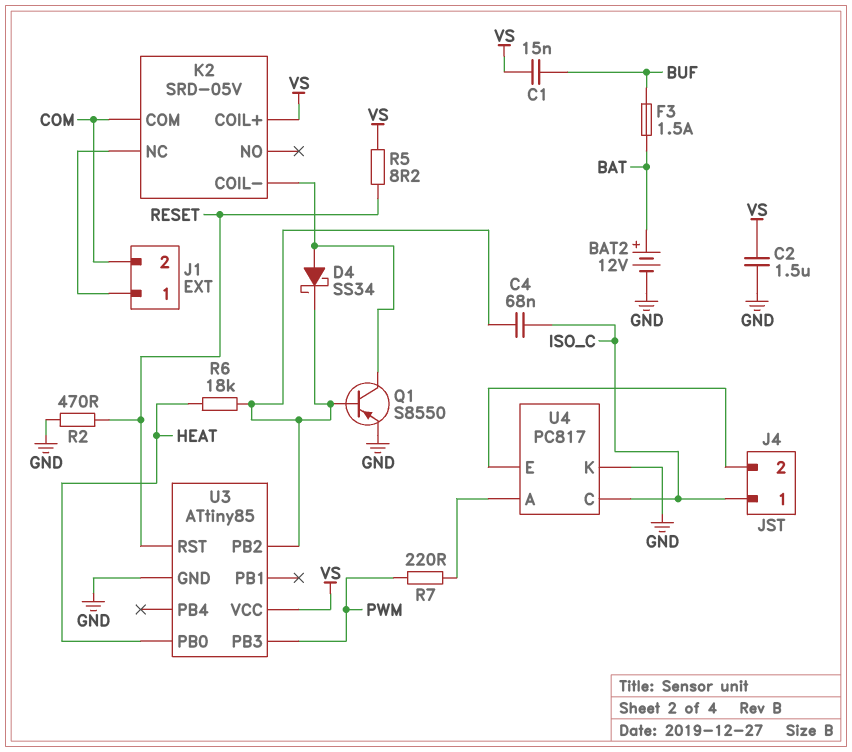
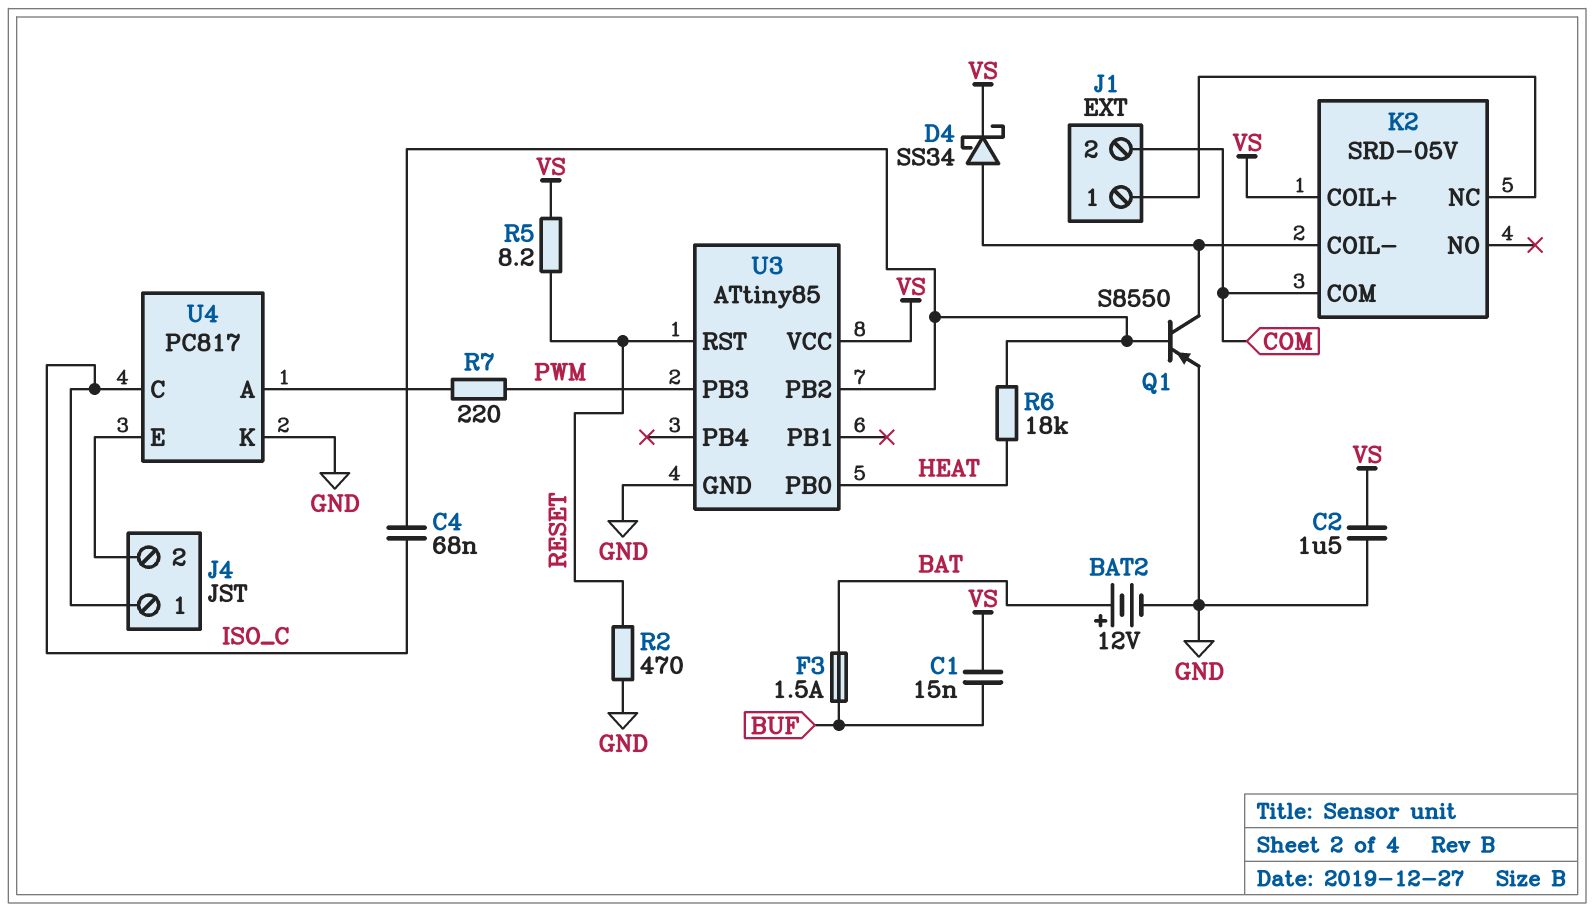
D4: schottky SS34 (A K2/COIL-, K U3/PB2) -> schottky SS34 (A K2/COIL-, K VS)

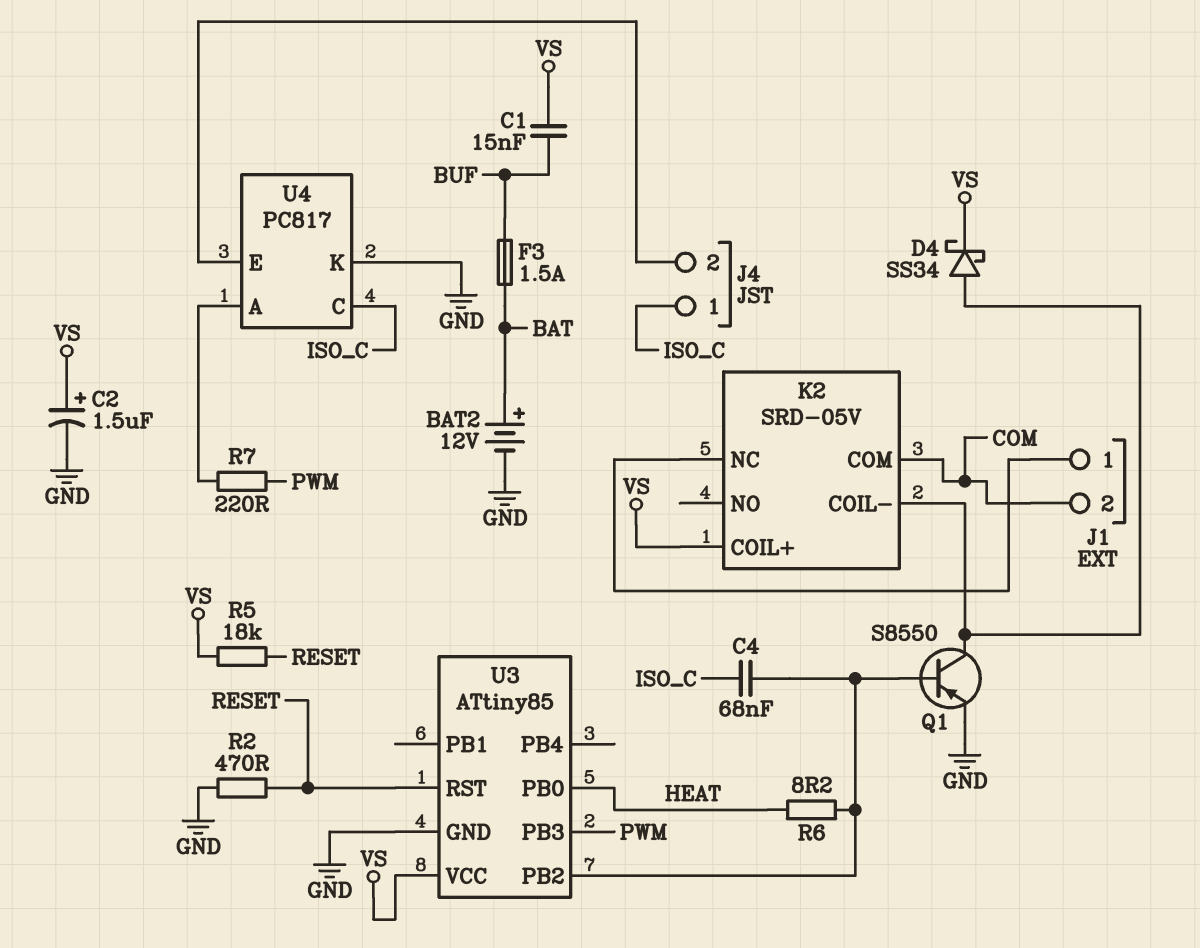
C2: 1.5uF (GND, VS) -> 1.5uF (plus VS, minus GND)
R5: 8.2 (RESET, VS) -> 18k (RESET, VS)
R6: 18k (HEAT, U3/PB2) -> 8.2 (HEAT, U3/PB2)

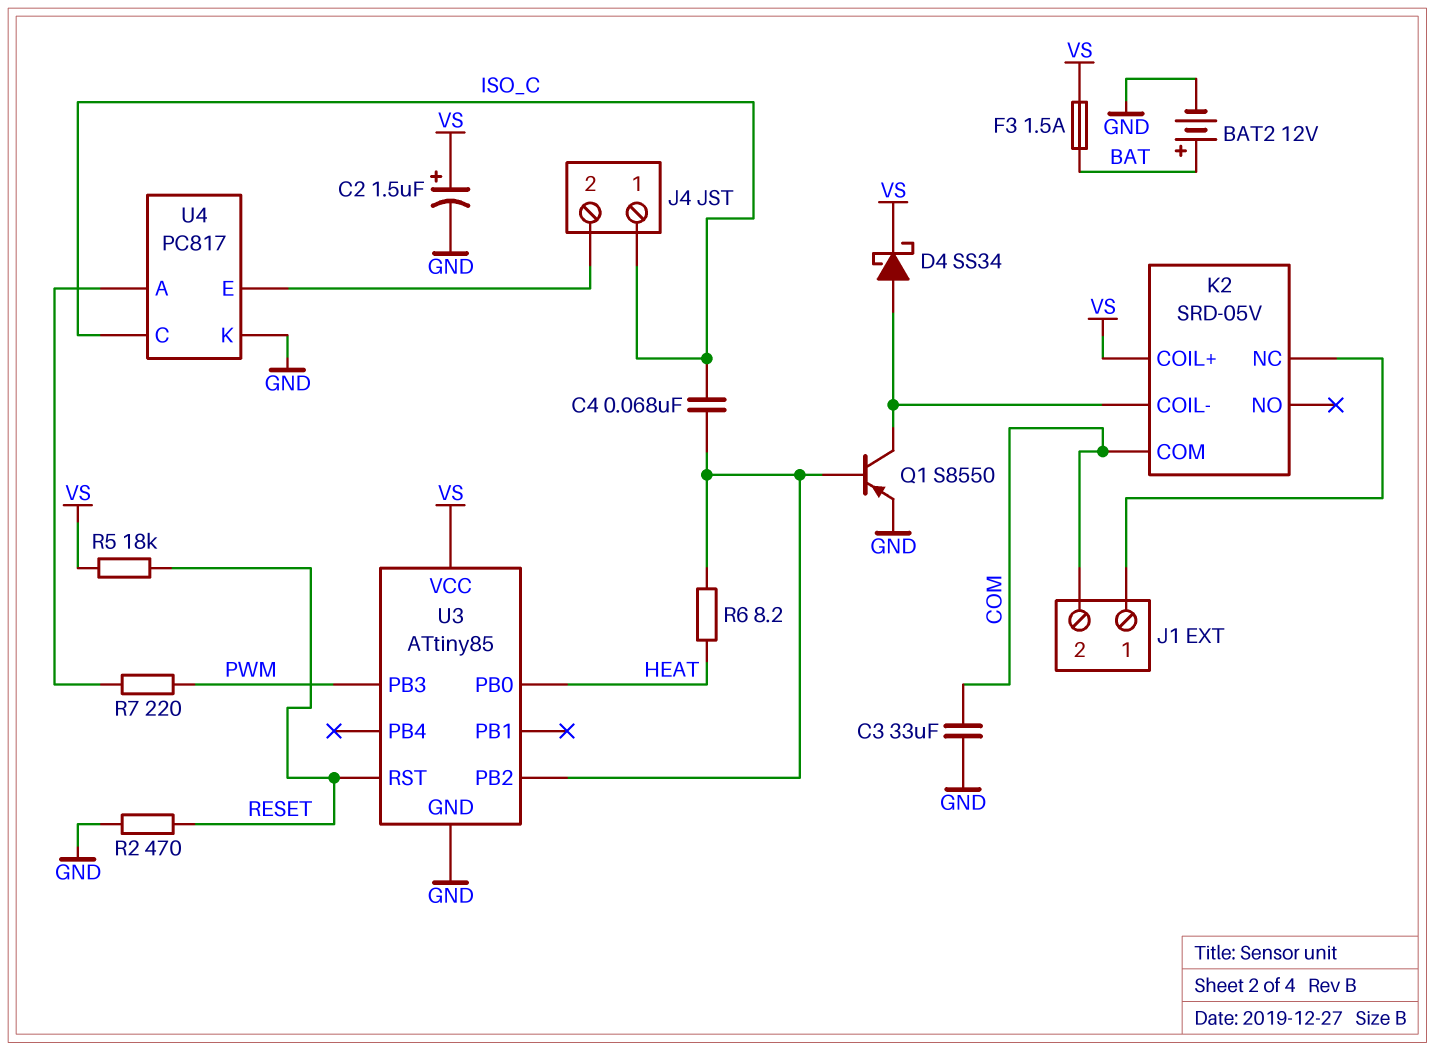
C1: 15nF (BUF, VS) -> none
C3: none -> 33uF (COM, GND)
F3: 1.5A (BAT, BUF) -> 1.5A (BAT, VS)

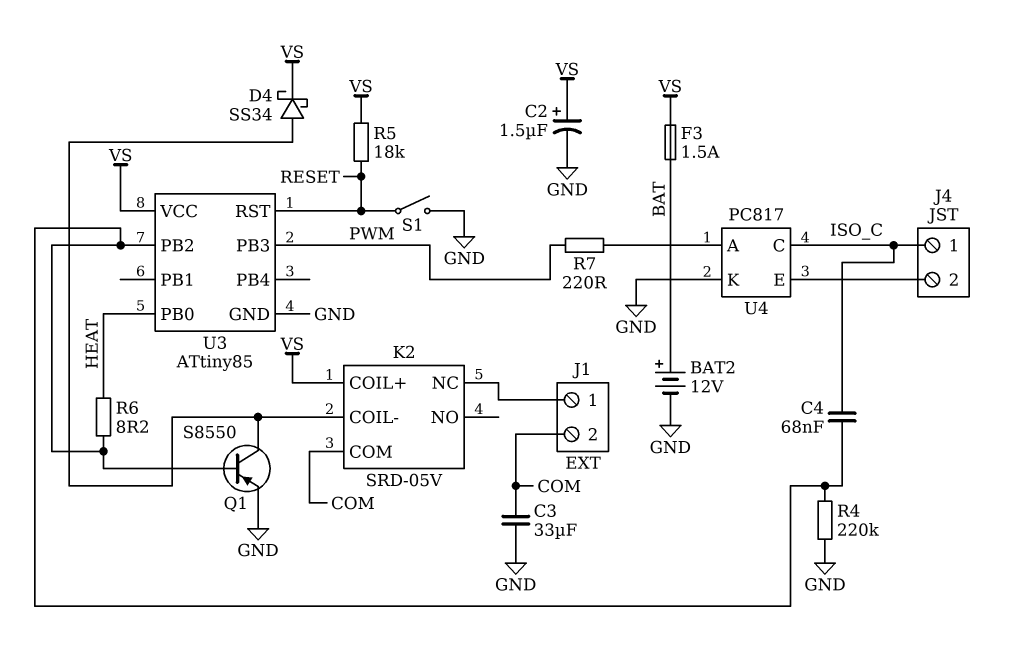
R2: 470 (GND, RESET) -> none
R4: none -> 220k (GND, U3/PB2)
S1: none -> switch (GND, RESET)

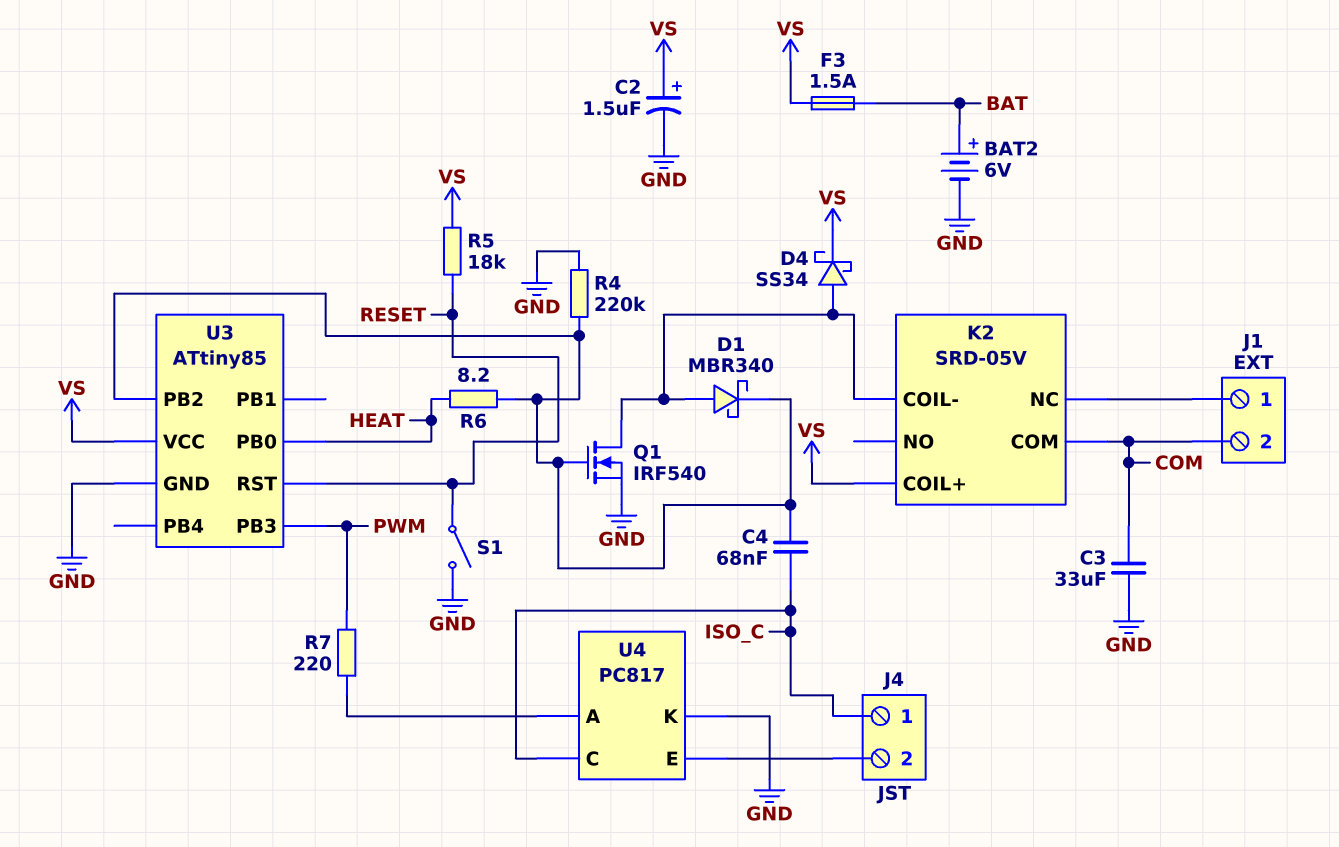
BAT2: 12V (plus BAT, minus GND) -> 6V (plus BAT, minus GND)
D1: none -> schottky MBR340 (A K2/COIL-, K U3/PB2)
Q1: PNP S8550 (B U3/PB2, C K2/COIL-, E GND) -> NMOS IRF540 (G U3/PB2, D K2/COIL-, S GND)

